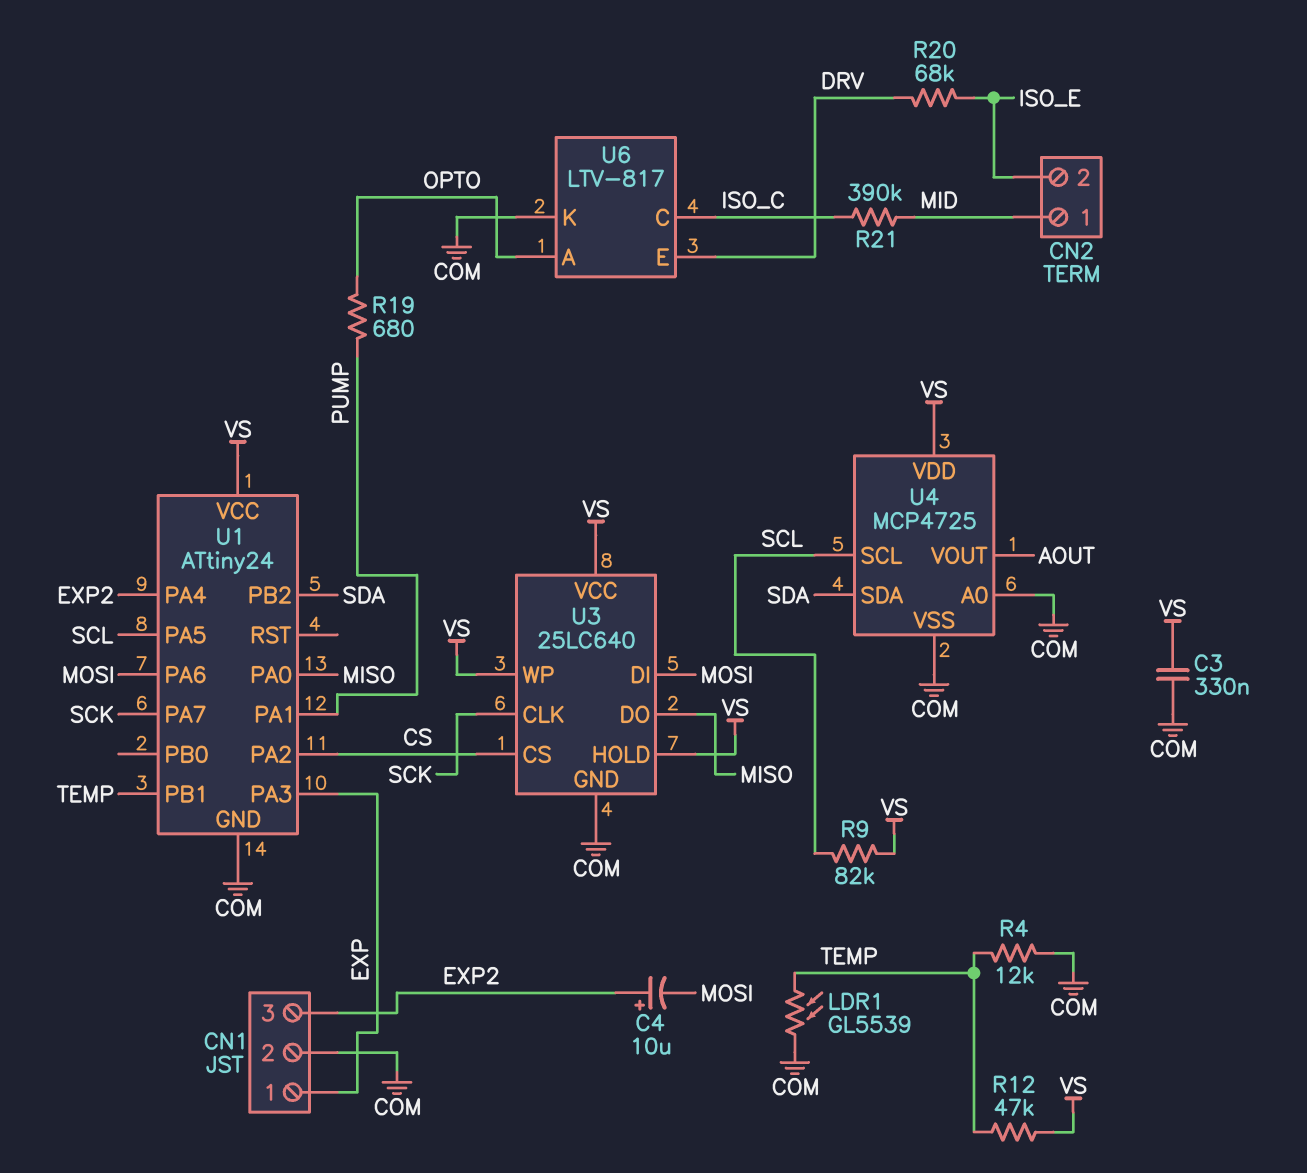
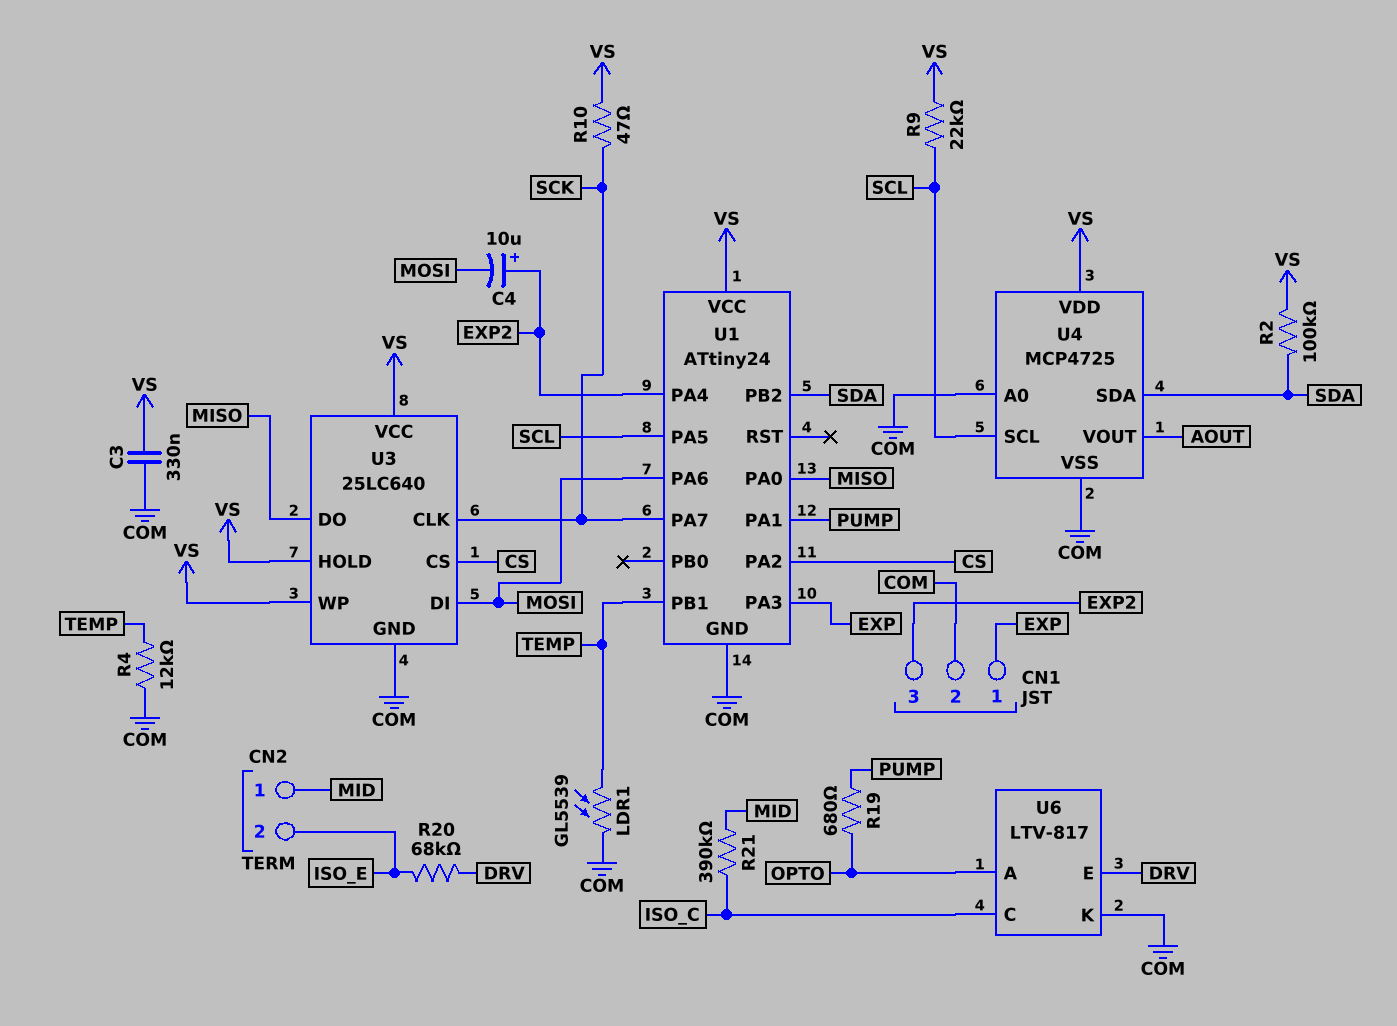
R2: none -> 100k (SDA, VS)
R9: 82k (SCL, VS) -> 22k (SCL, VS)
R10: none -> 47 (SCK, VS)
R12: 47k (TEMP, VS) -> none

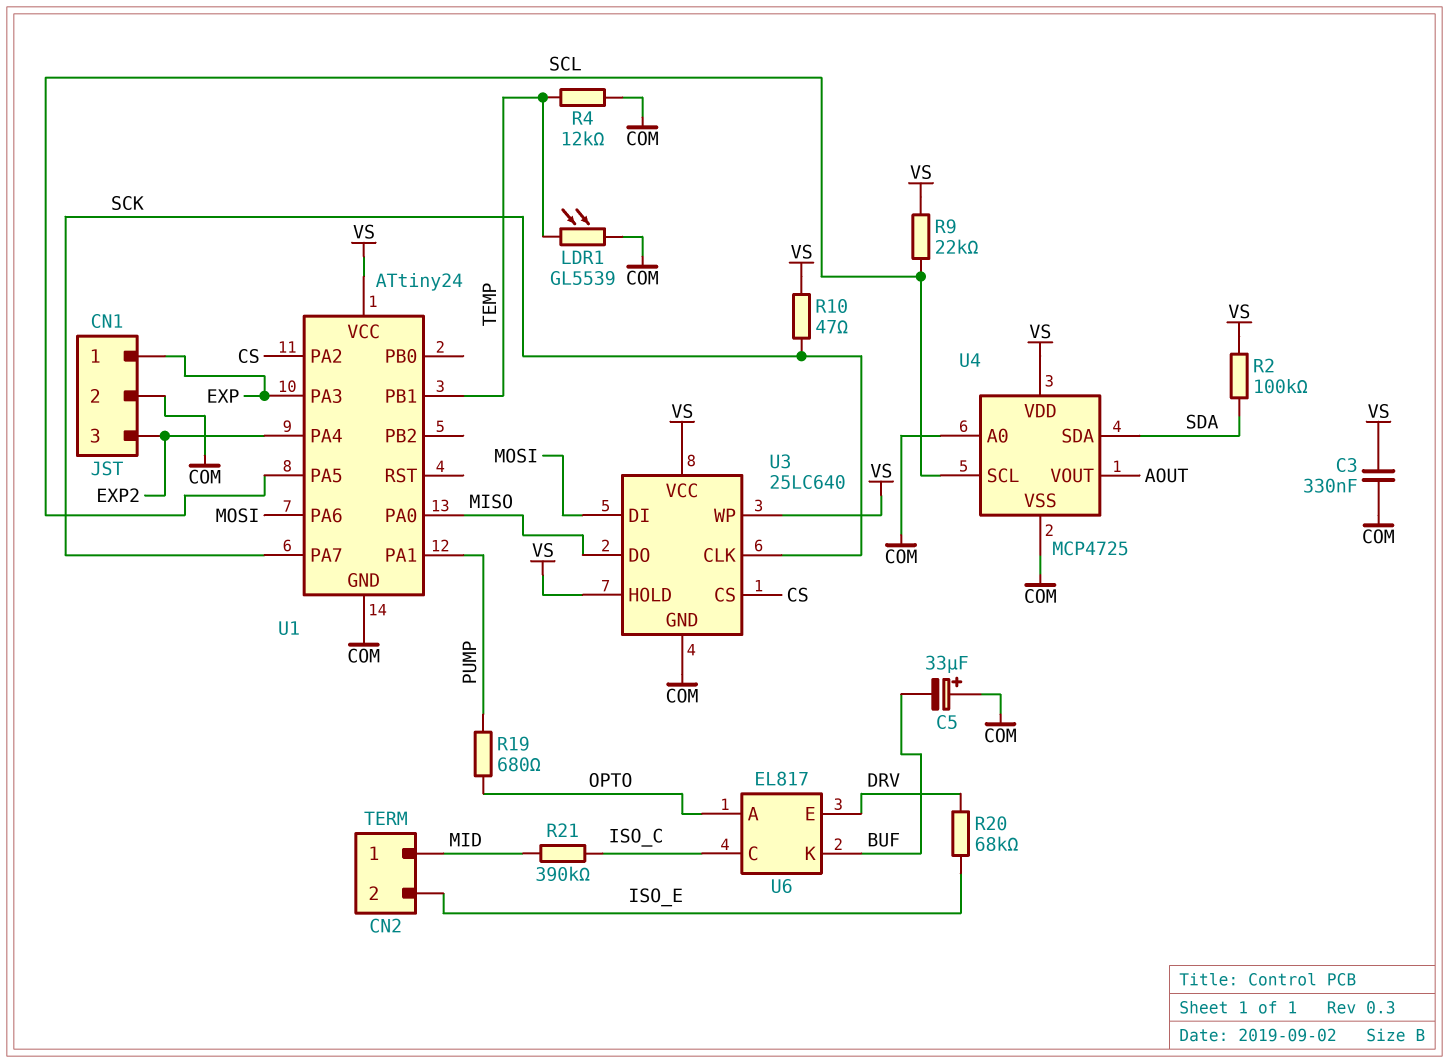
C4: 10uF (plus EXP2, minus MOSI) -> none
C5: none -> 33uF (plus COM, minus BUF)
U1 pin PB2: SDA -> none
U6: LTV-817 -> EL817
U6 pin K: COM -> BUF

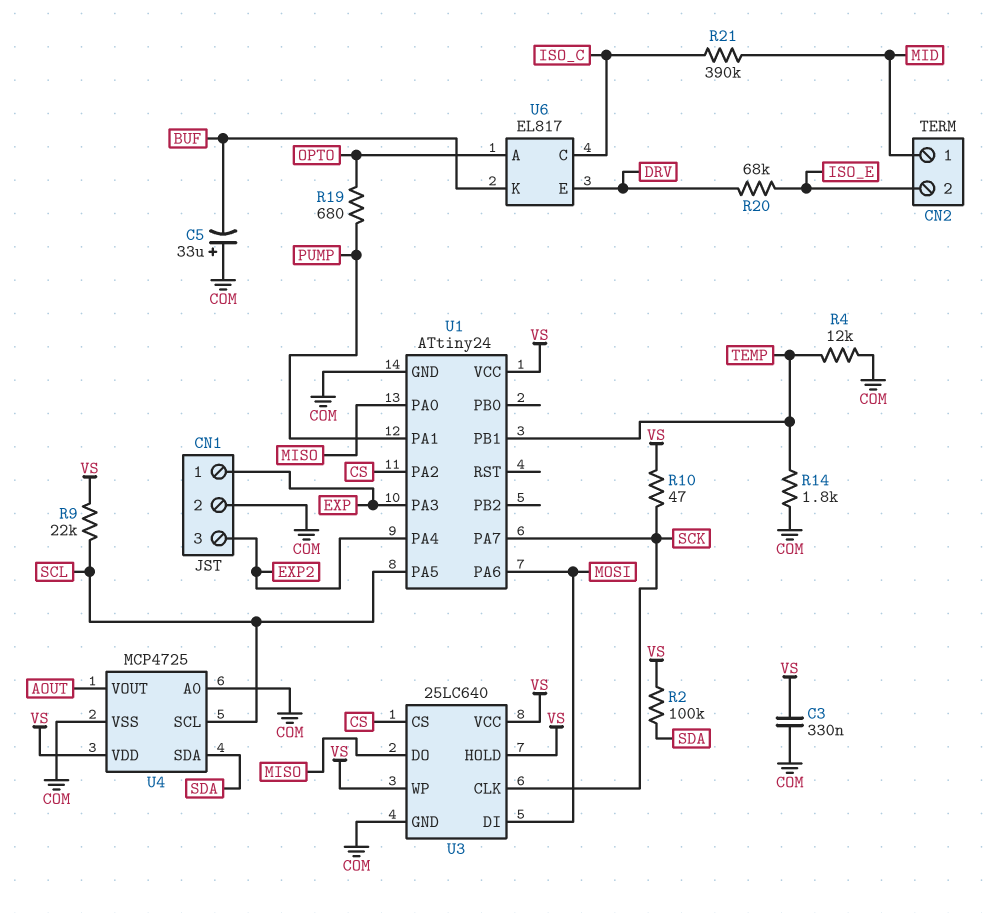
LDR1: GL5539 (COM, TEMP) -> none
R14: none -> 1.8k (COM, TEMP)

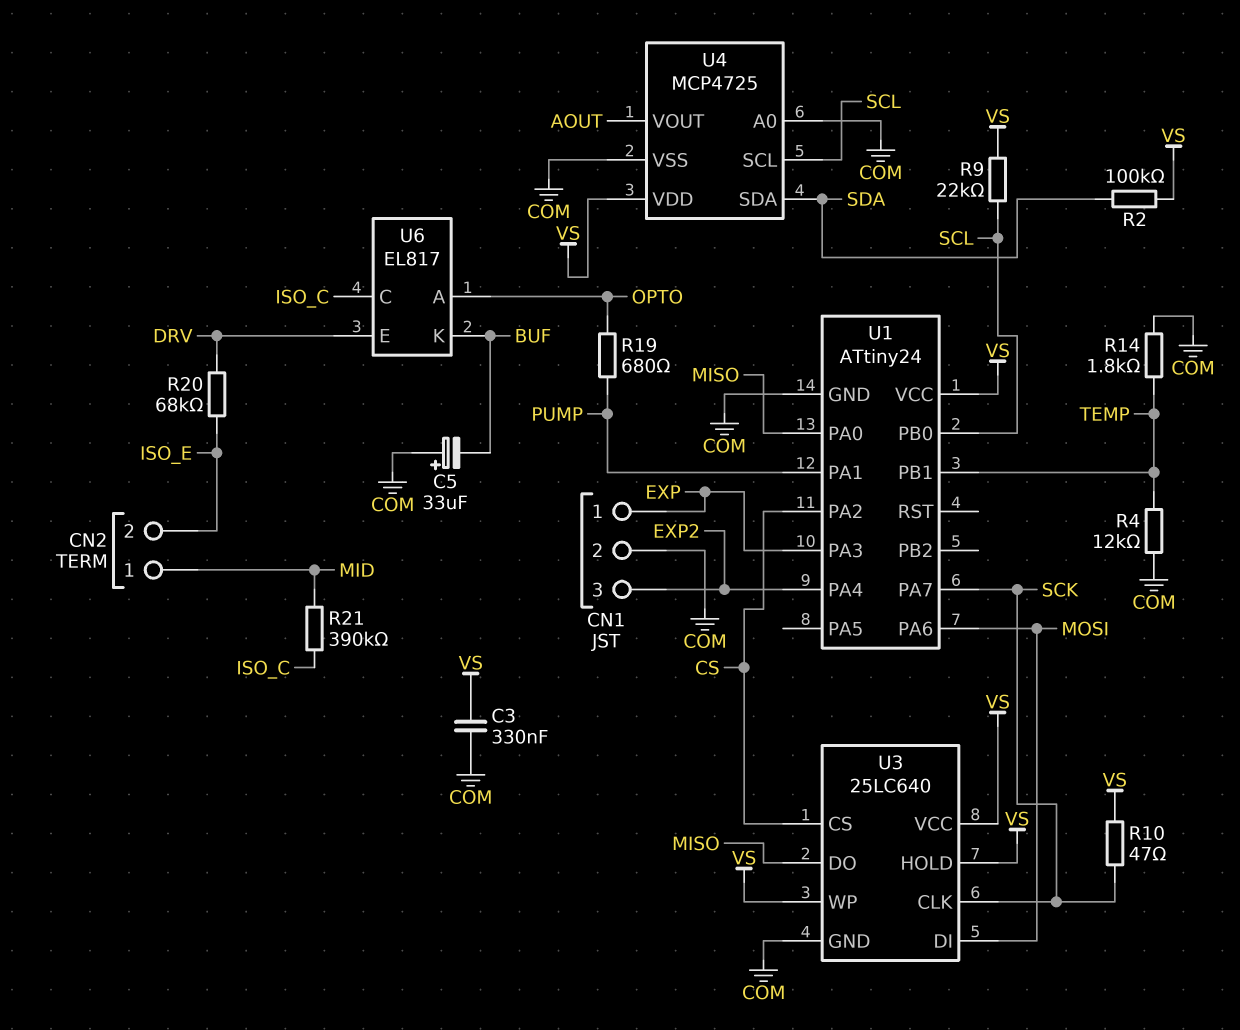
U1 pin PA5: SCL -> none
U1 pin PB0: none -> SCL

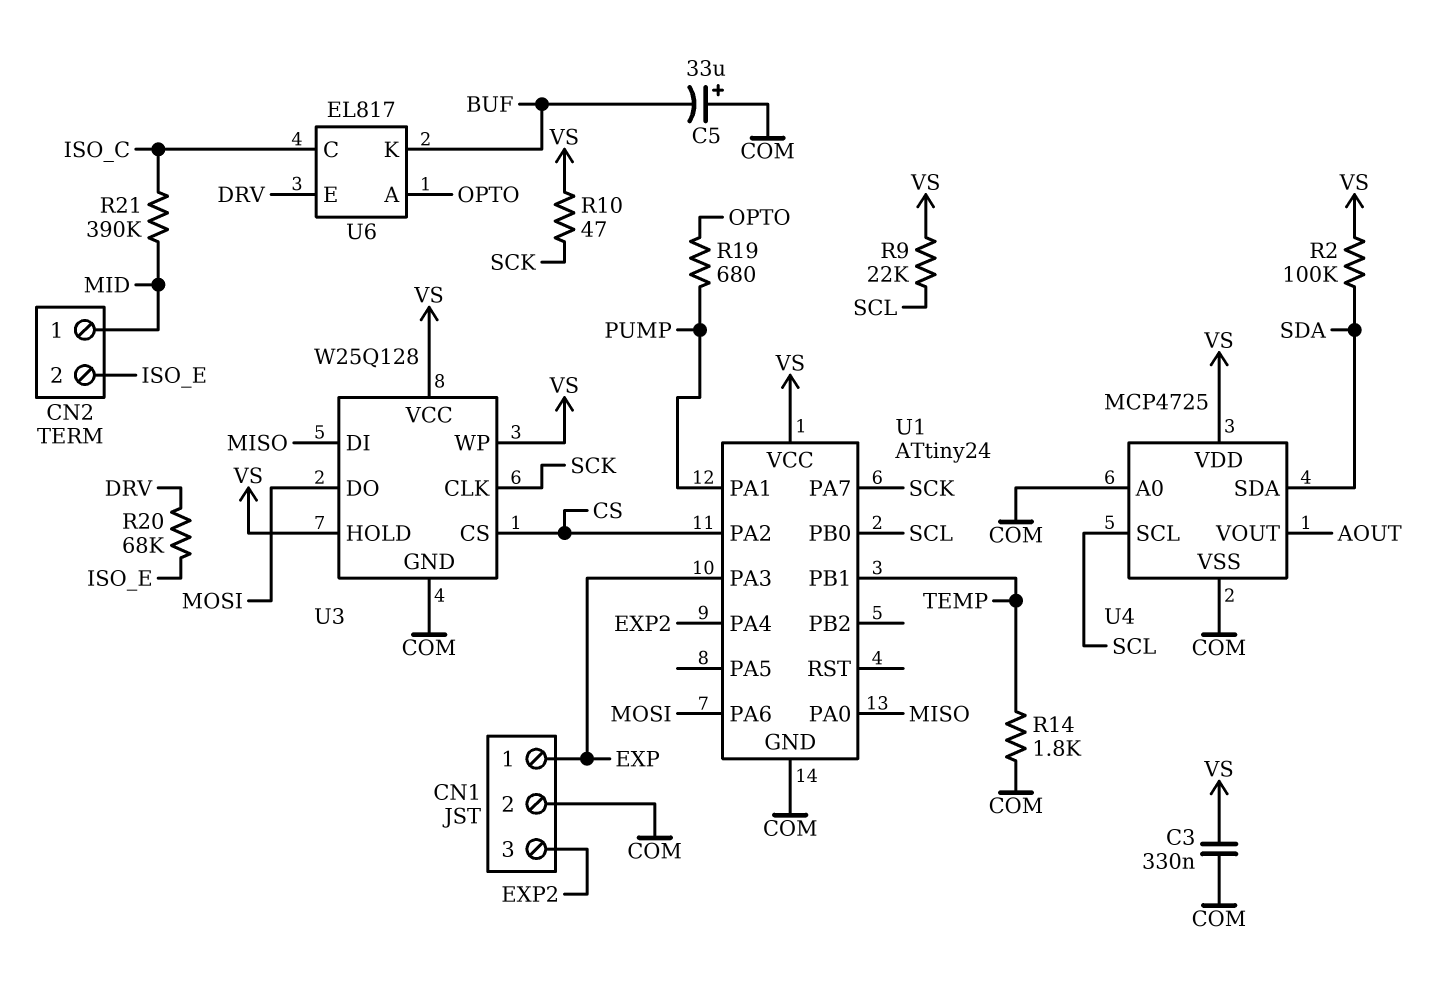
R4: 12k (COM, TEMP) -> none
U3: 25LC640 -> W25Q128
U3 pin DI: MOSI -> MISO
U3 pin DO: MISO -> MOSI

